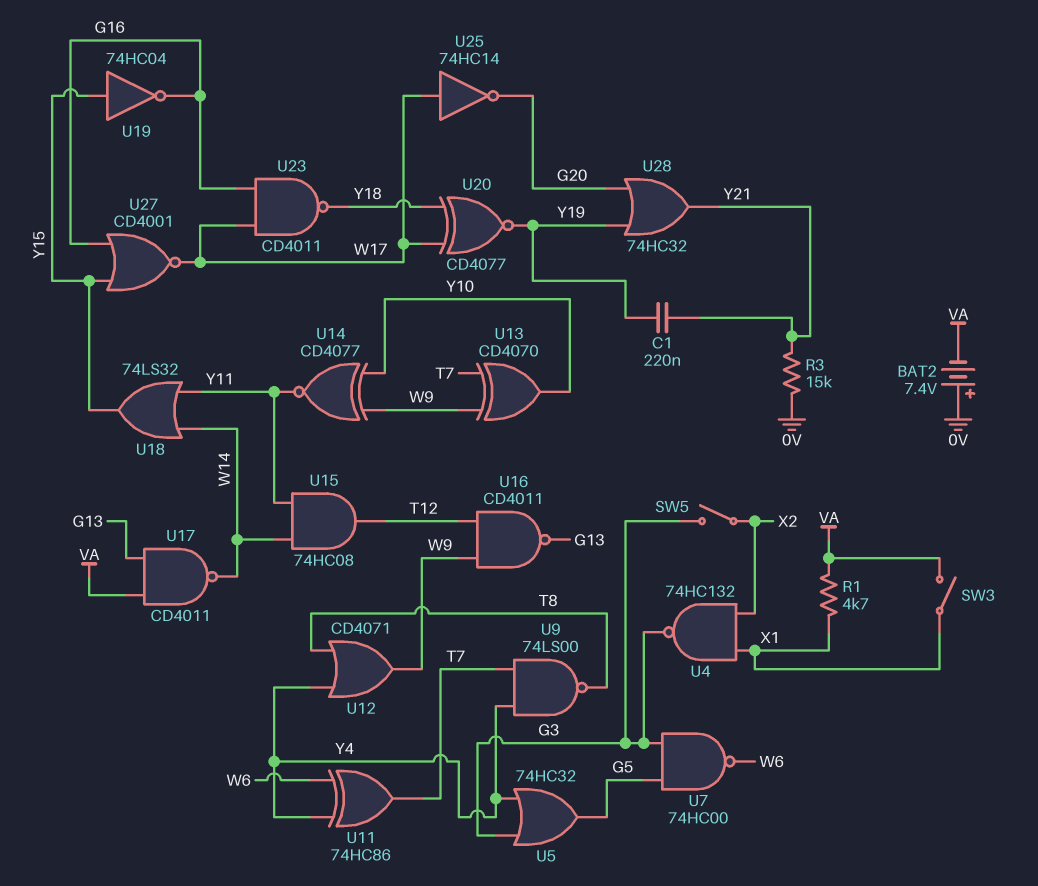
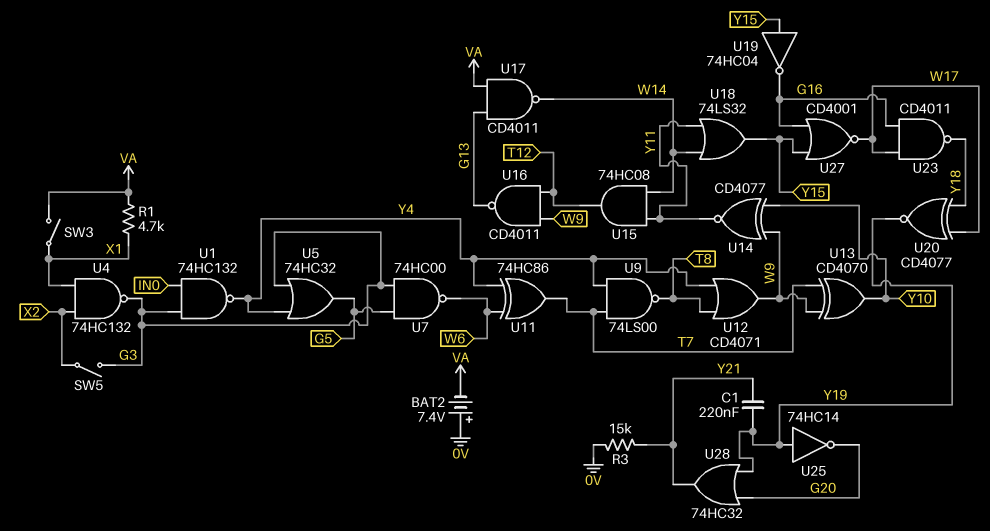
U1: none -> NAND 74HC132 (in G3, in IN0, out Y4)
U25: NOT 74HC14 (in W17, out G20) -> NOT 74HC14 (in Y19, out G20)

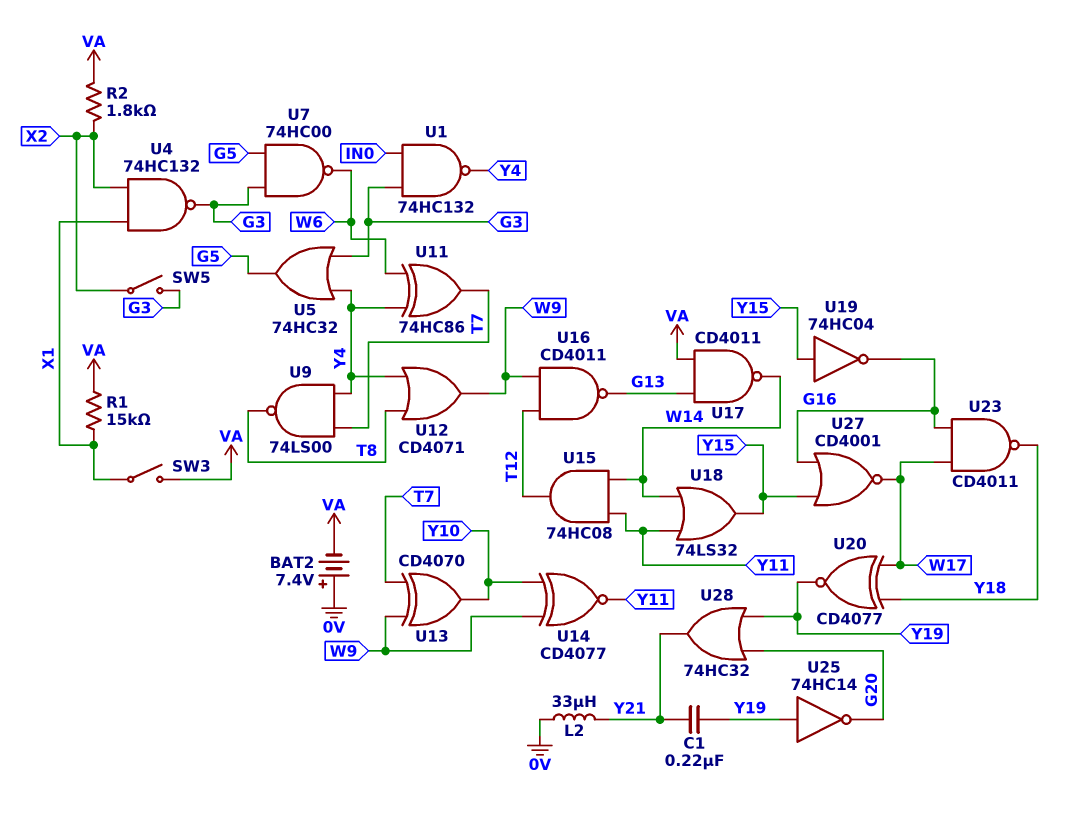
L2: none -> 33uH (0V, Y21)
R1: 4.7k (VA, X1) -> 15k (VA, X1)
R2: none -> 1.8k (VA, X2)
R3: 15k (0V, Y21) -> none

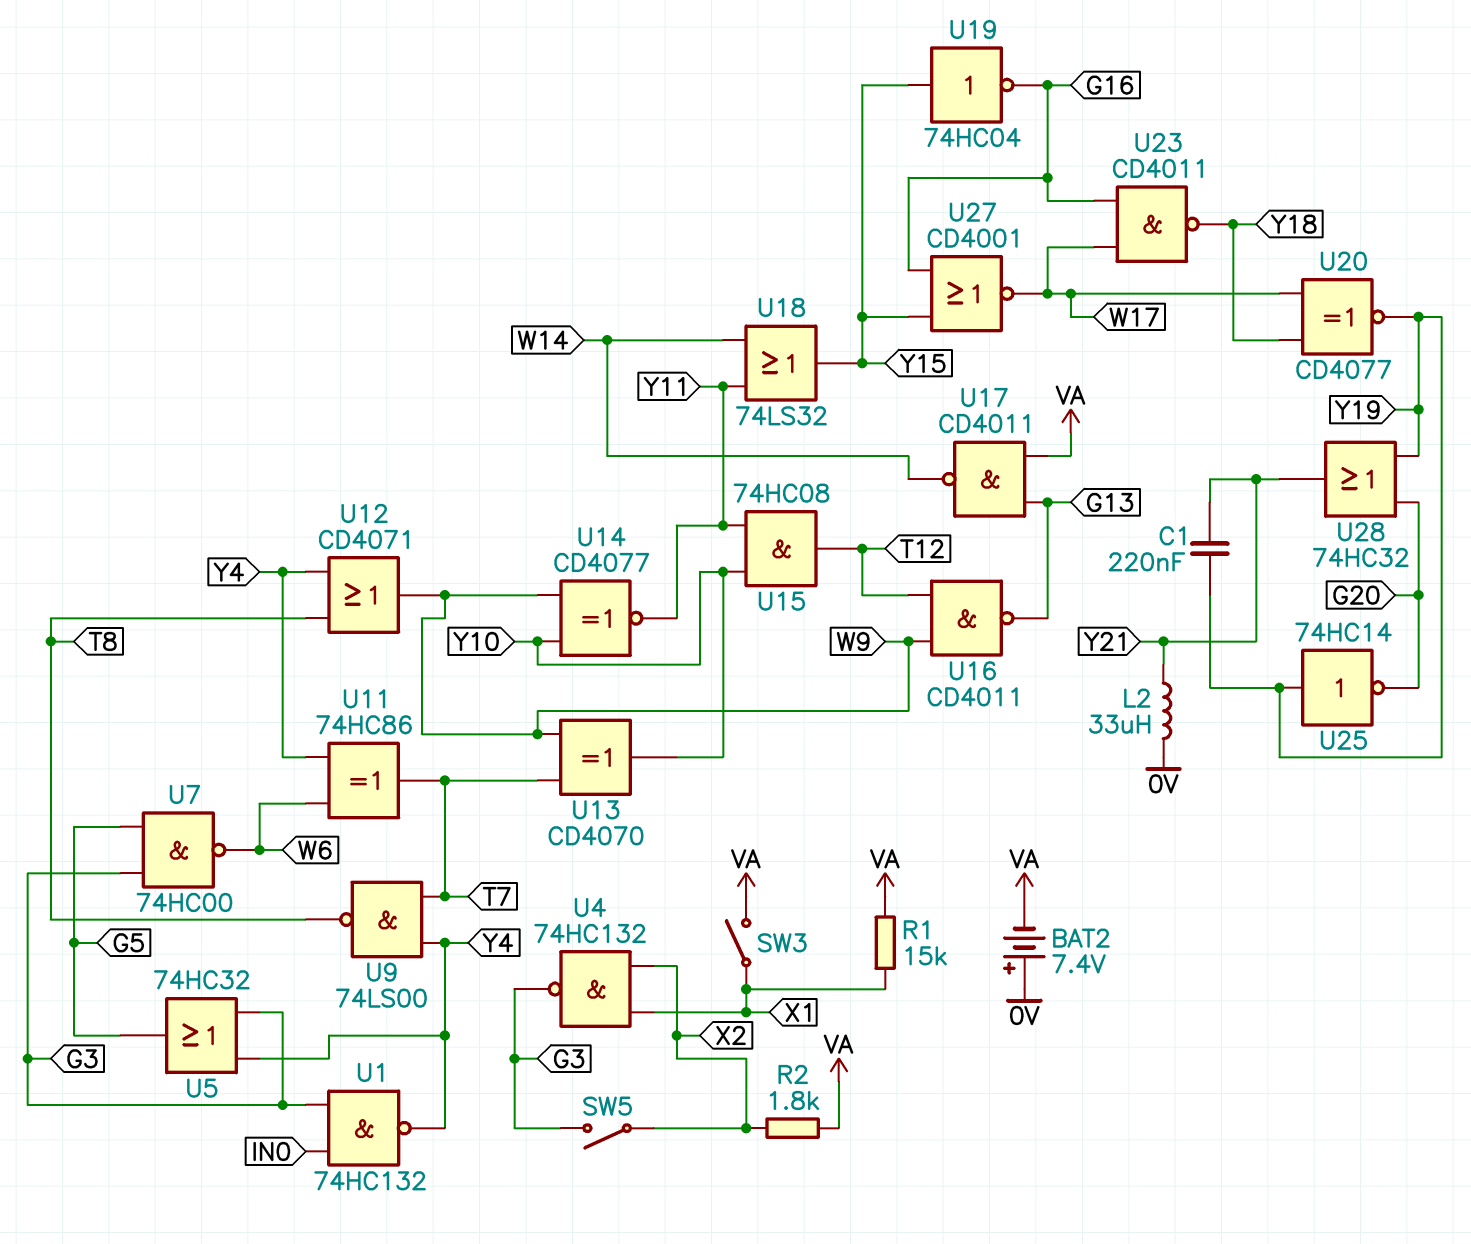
U15: AND 74HC08 (in W14, in Y11, out T12) -> AND 74HC08 (in Y10, in Y11, out T12)

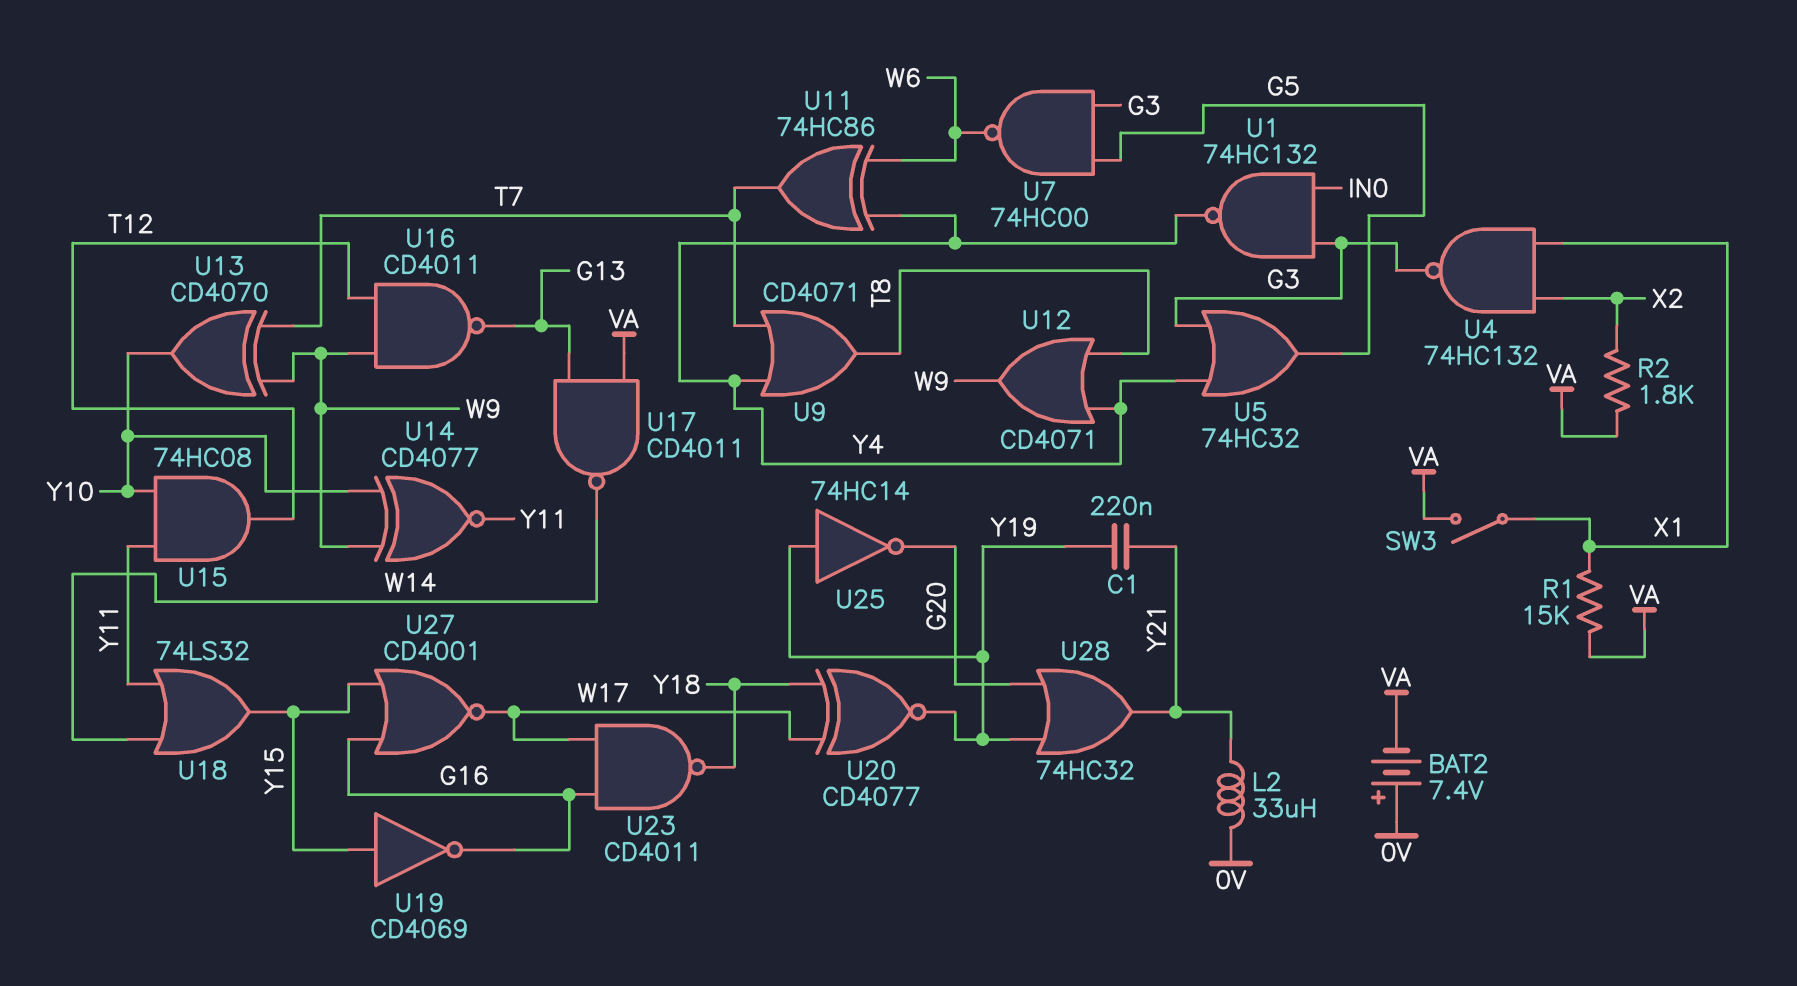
SW5: switch (G3, X2) -> none
U9: NAND 74LS00 (in T7, in Y4, out T8) -> OR CD4071 (in T7, in Y4, out T8)
U19: NOT 74HC04 (in Y15, out G16) -> NOT CD4069 (in Y15, out G16)

